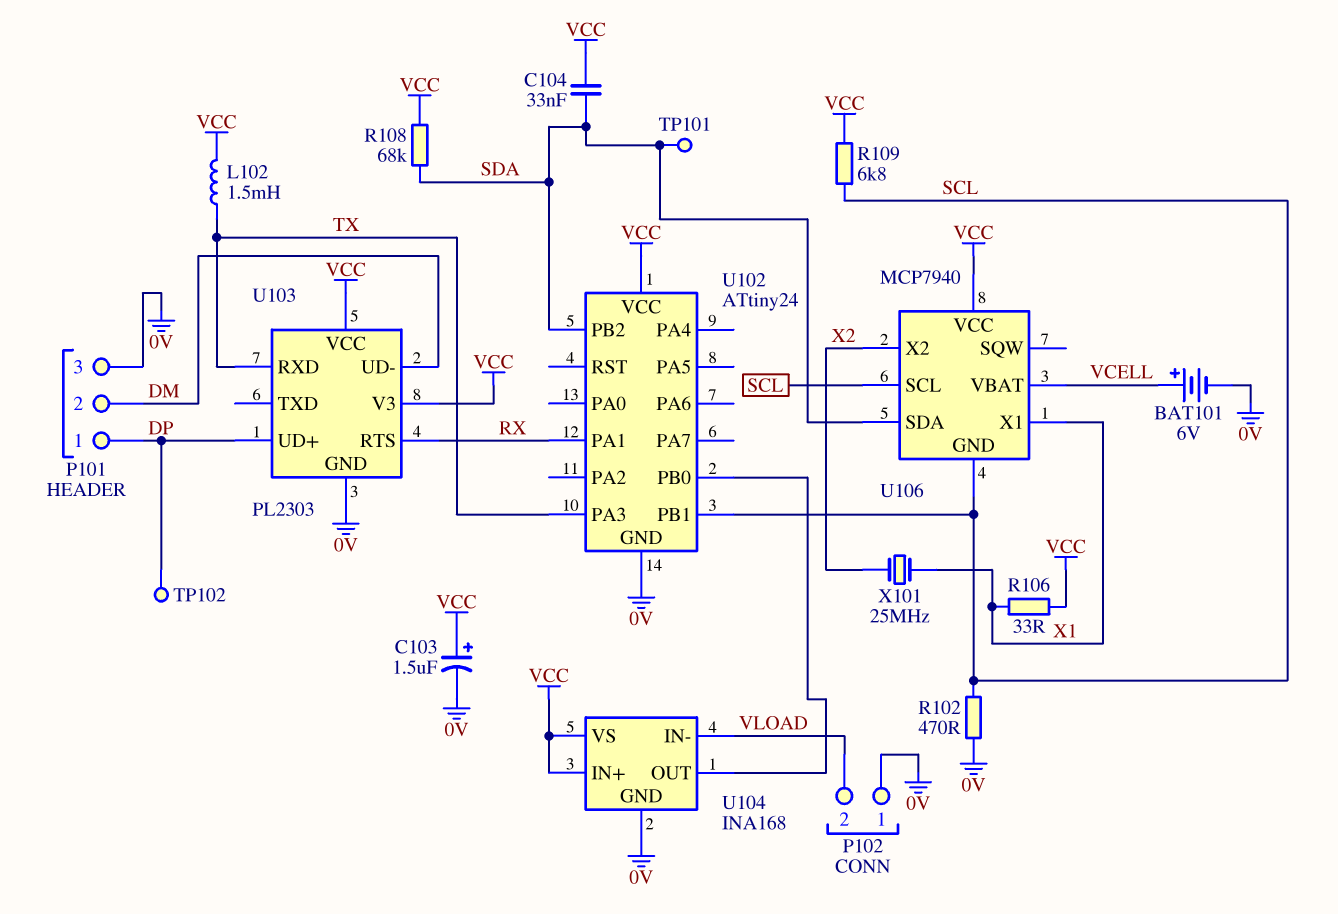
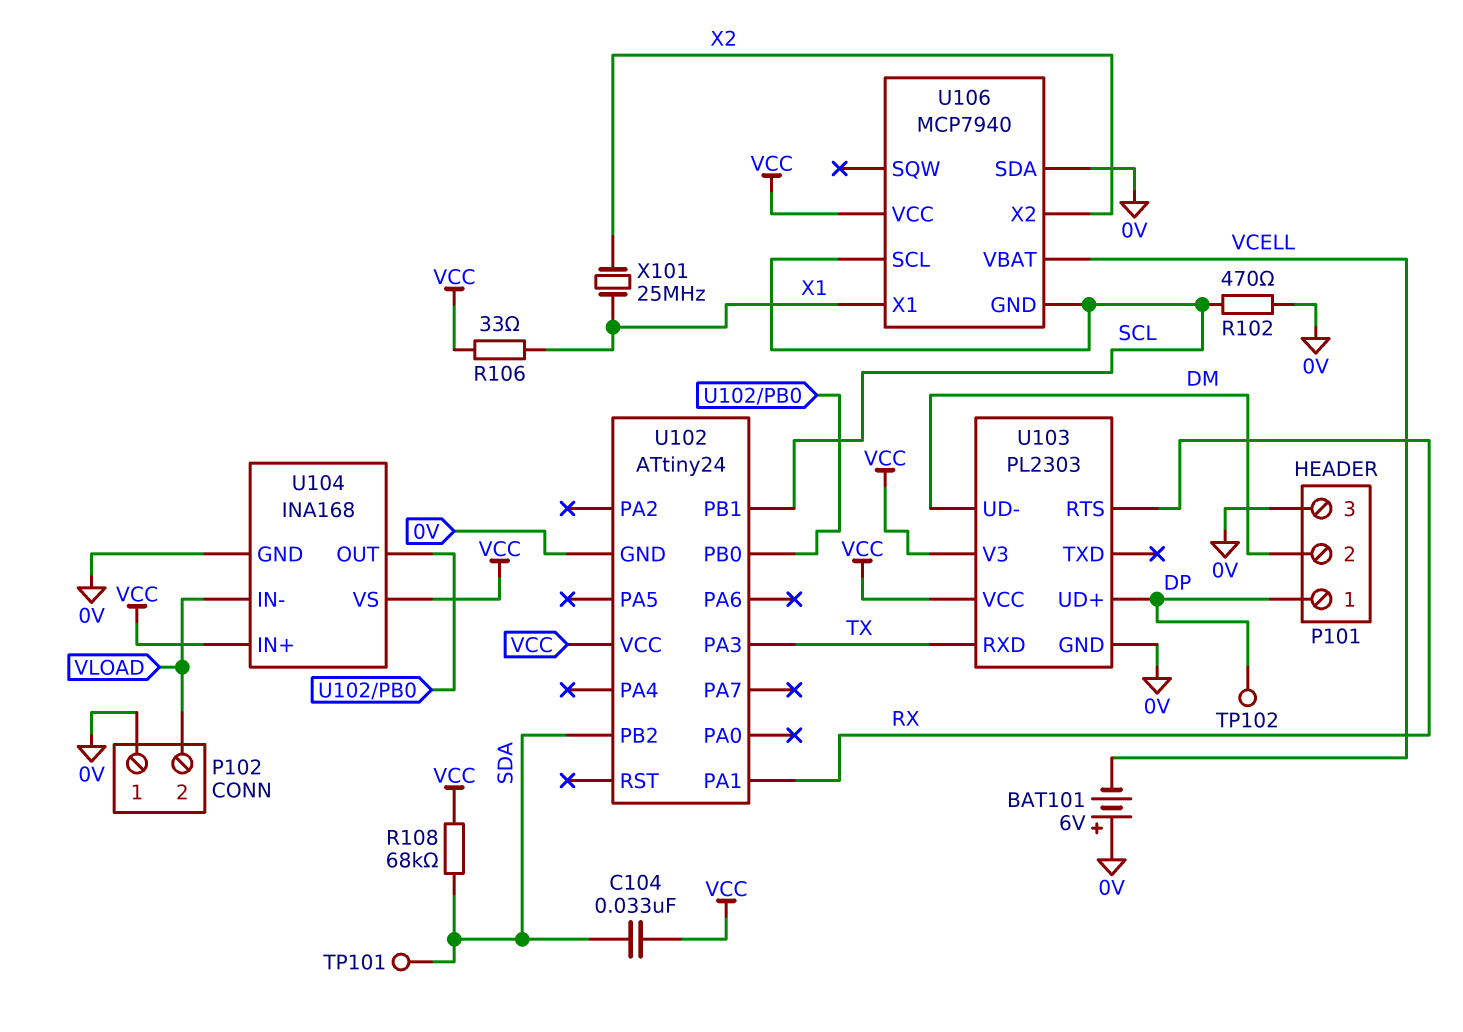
BAT101: 6V (plus VCELL, minus 0V) -> 6V (plus 0V, minus VCELL)
C103: 1.5uF (plus VCC, minus 0V) -> none
L102: 1.5mH (TX, VCC) -> none
R109: 6.8k (SCL, VCC) -> none
U106 pin SDA: SDA -> 0V

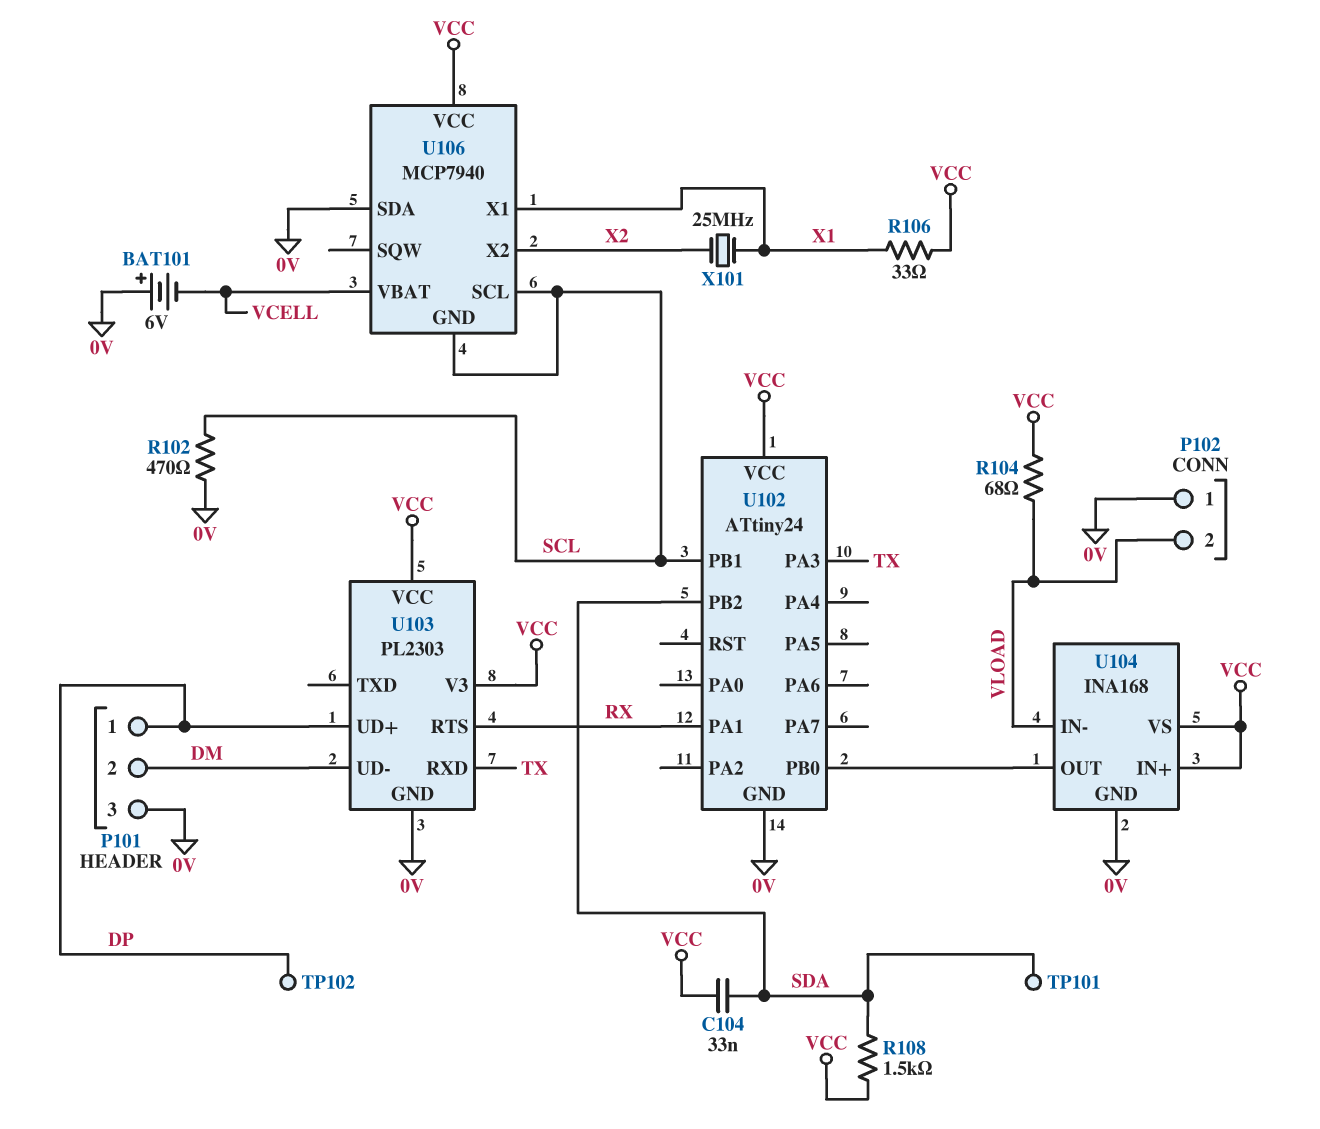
R104: none -> 68 (VCC, VLOAD)
R108: 68k (SDA, VCC) -> 1.5k (SDA, VCC)

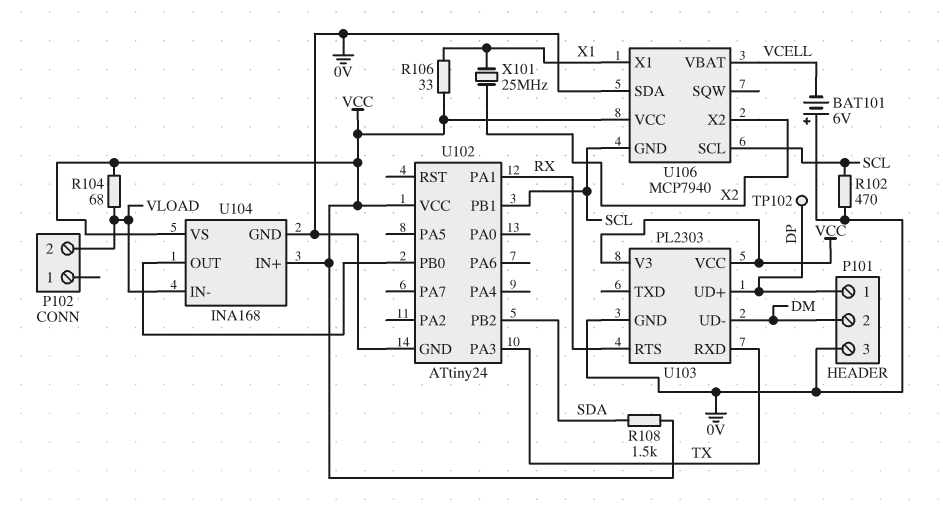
C104: 33nF (SDA, VCC) -> none
P102 pin 1: 0V -> none
TP101: test point (SDA) -> none

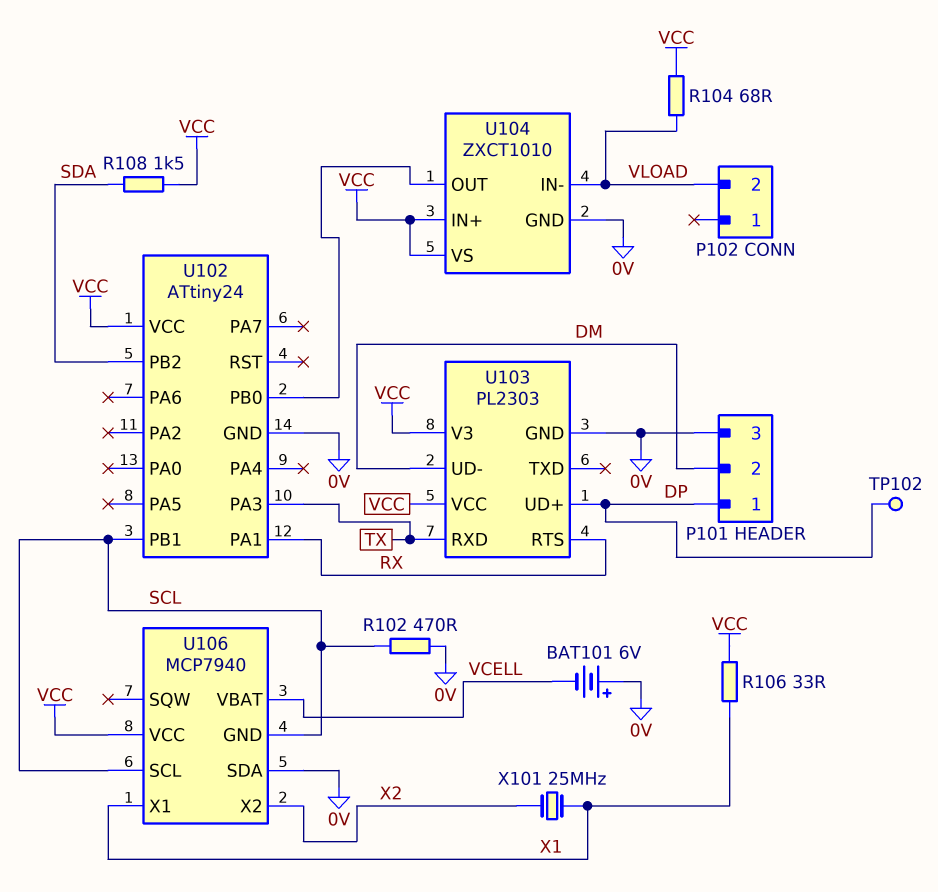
U104: INA168 -> ZXCT1010

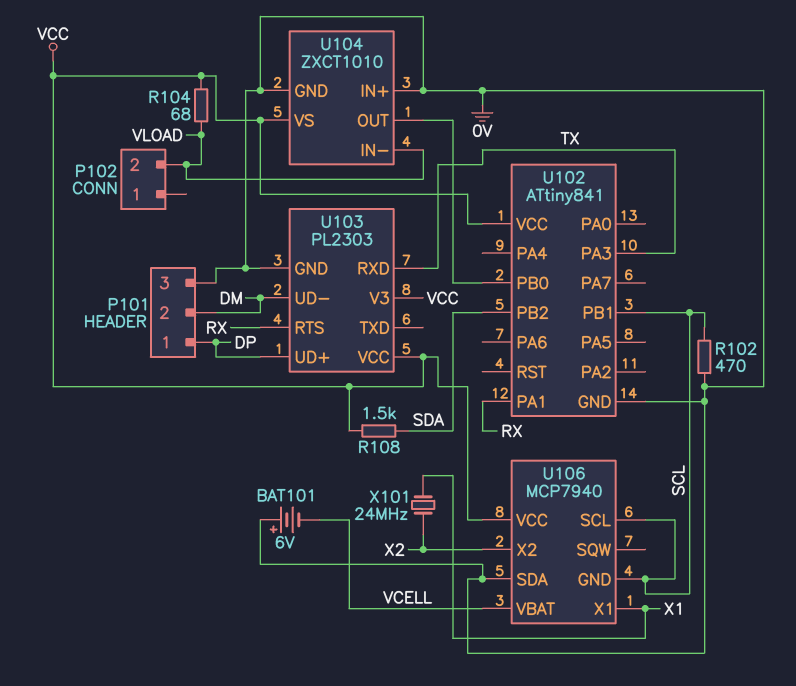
R106: 33 (VCC, X1) -> none
TP102: test point (DP) -> none
U102: ATtiny24 -> ATtiny841
U104 pin IN+: VCC -> 0V
X101: 25MHz (X1, X2) -> 24MHz (X1, X2)

